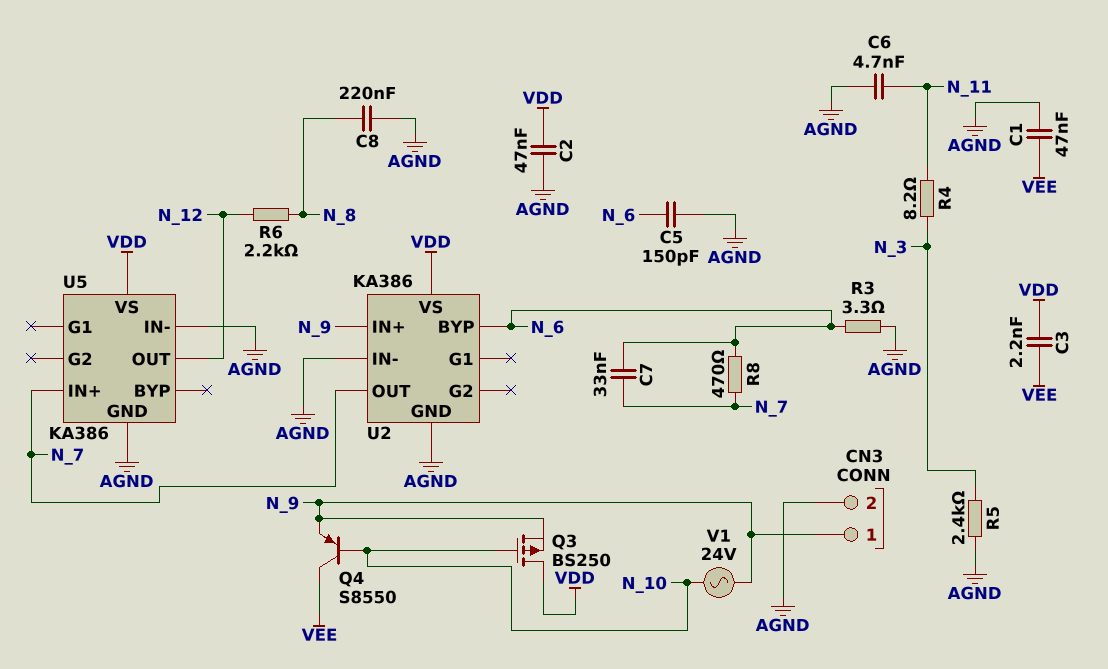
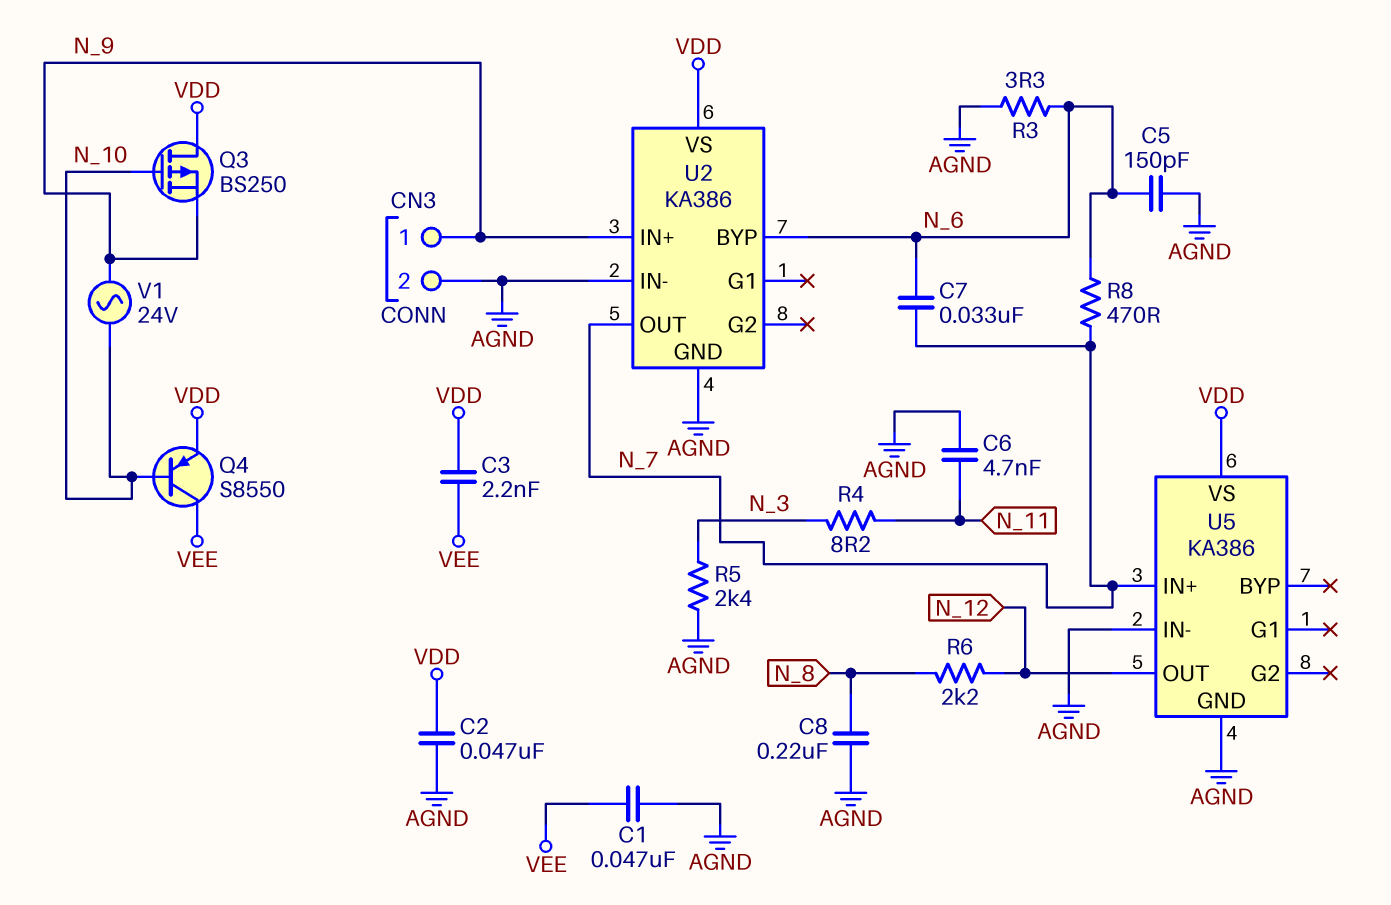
Q4: PNP S8550 (B N_10, C VEE, E N_9) -> PNP S8550 (B N_10, C VEE, E VDD)

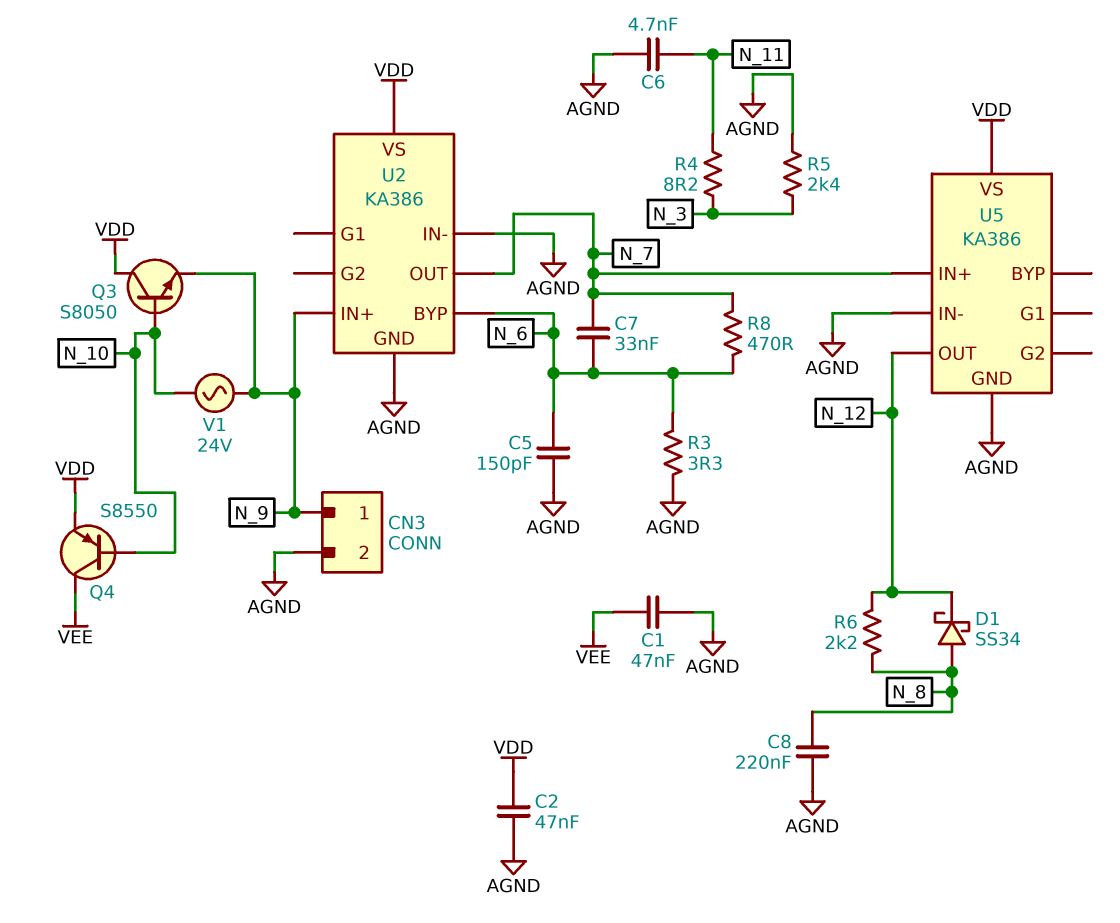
C3: 2.2nF (VDD, VEE) -> none
D1: none -> schottky SS34 (A N_8, K N_12)
Q3: PMOS BS250 (G N_10, D VDD, S N_9) -> NPN S8050 (B N_10, C VDD, E N_9)

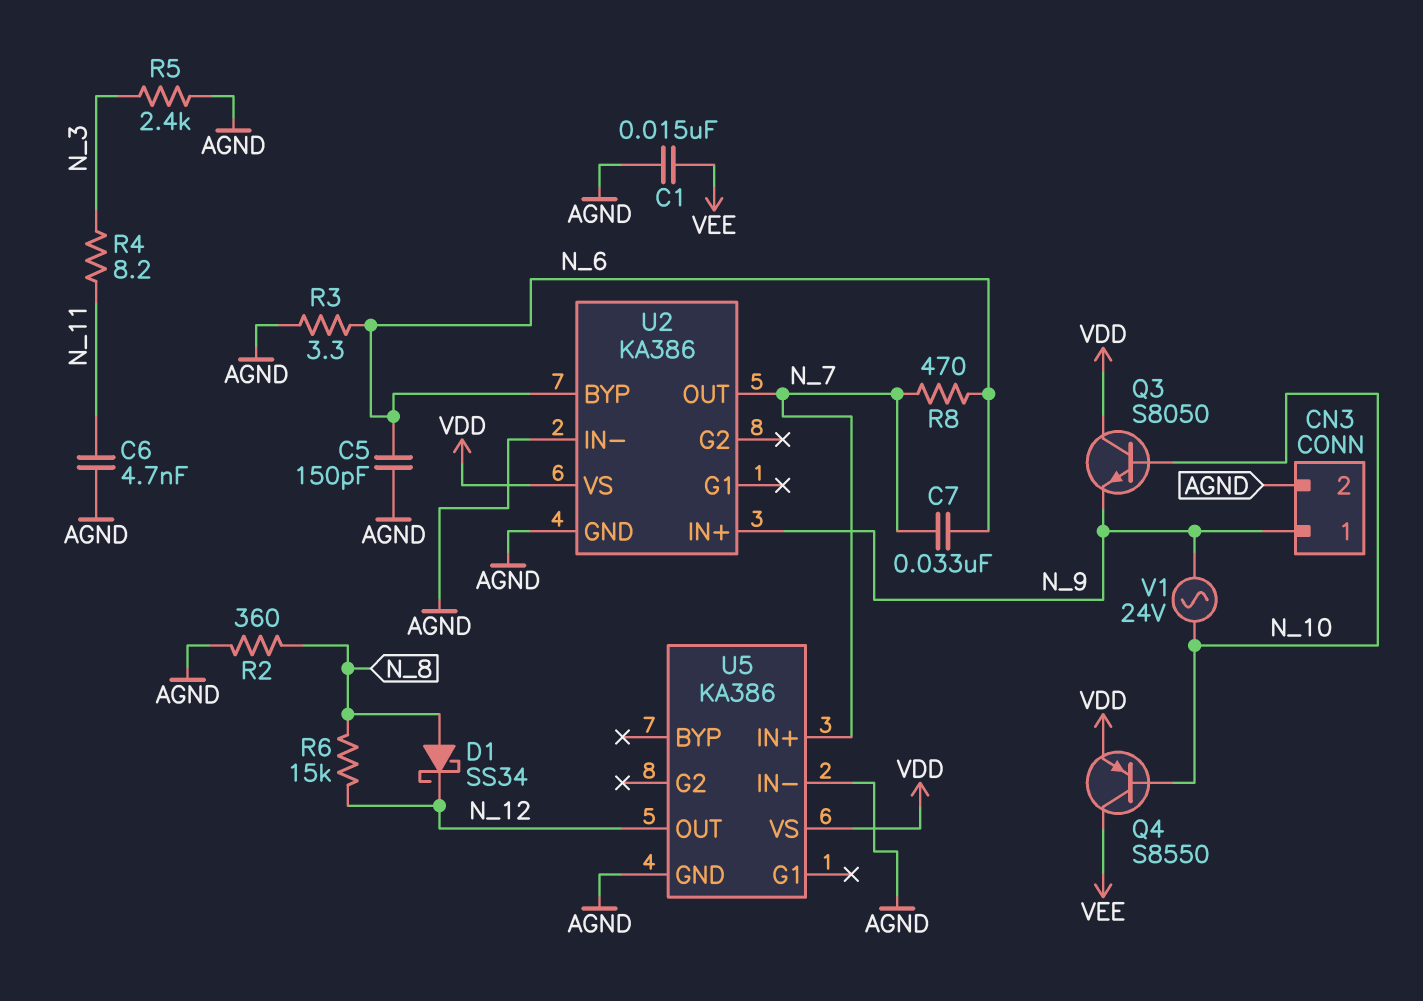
C1: 47nF (AGND, VEE) -> 15nF (AGND, VEE)
C2: 47nF (AGND, VDD) -> none
C8: 220nF (AGND, N_8) -> none
R2: none -> 360 (AGND, N_8)
R6: 2.2k (N_8, N_12) -> 15k (N_8, N_12)

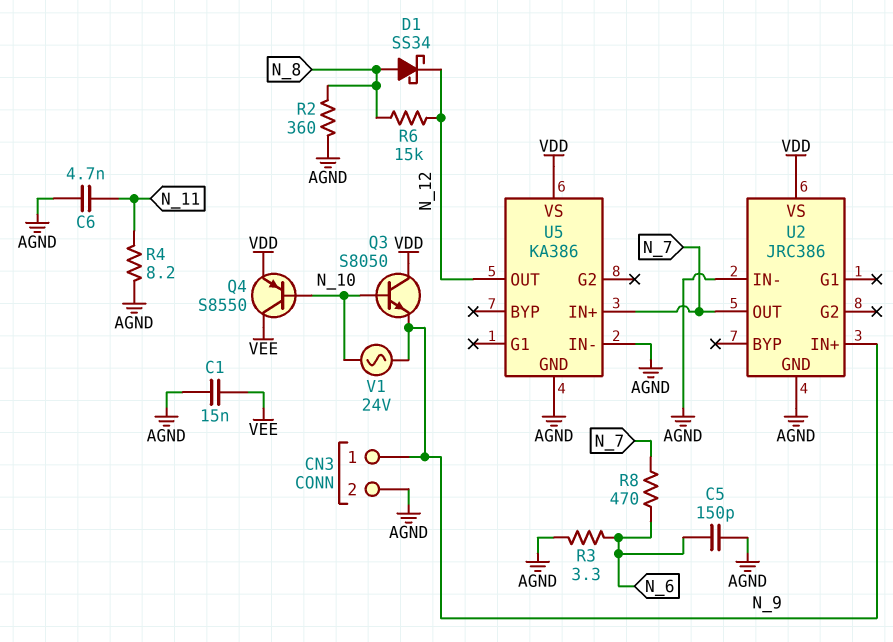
C7: 33nF (N_6, N_7) -> none
R4: 8.2 (N_3, N_11) -> 8.2 (AGND, N_11)
R5: 2.4k (AGND, N_3) -> none
U2: KA386 -> JRC386
U2 pin BYP: N_6 -> none

